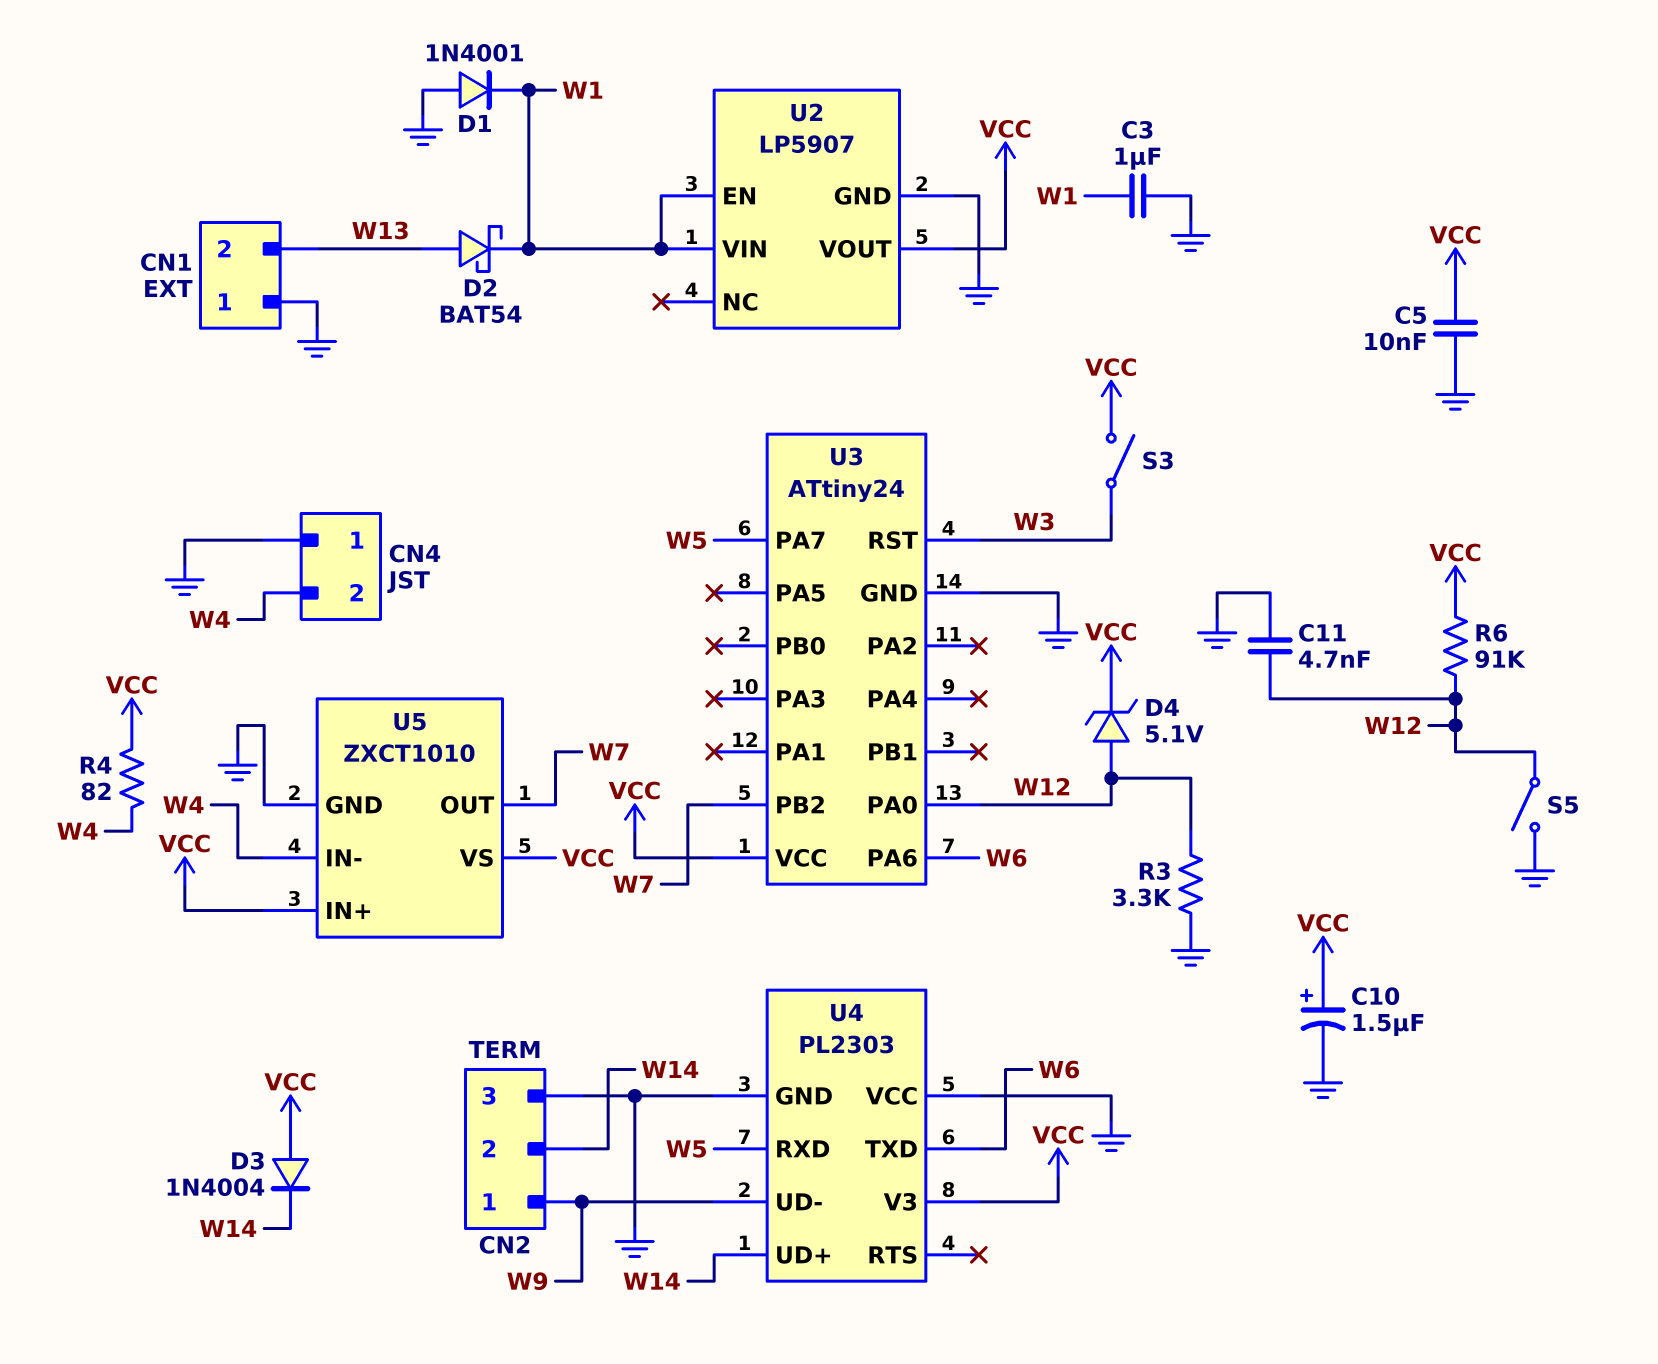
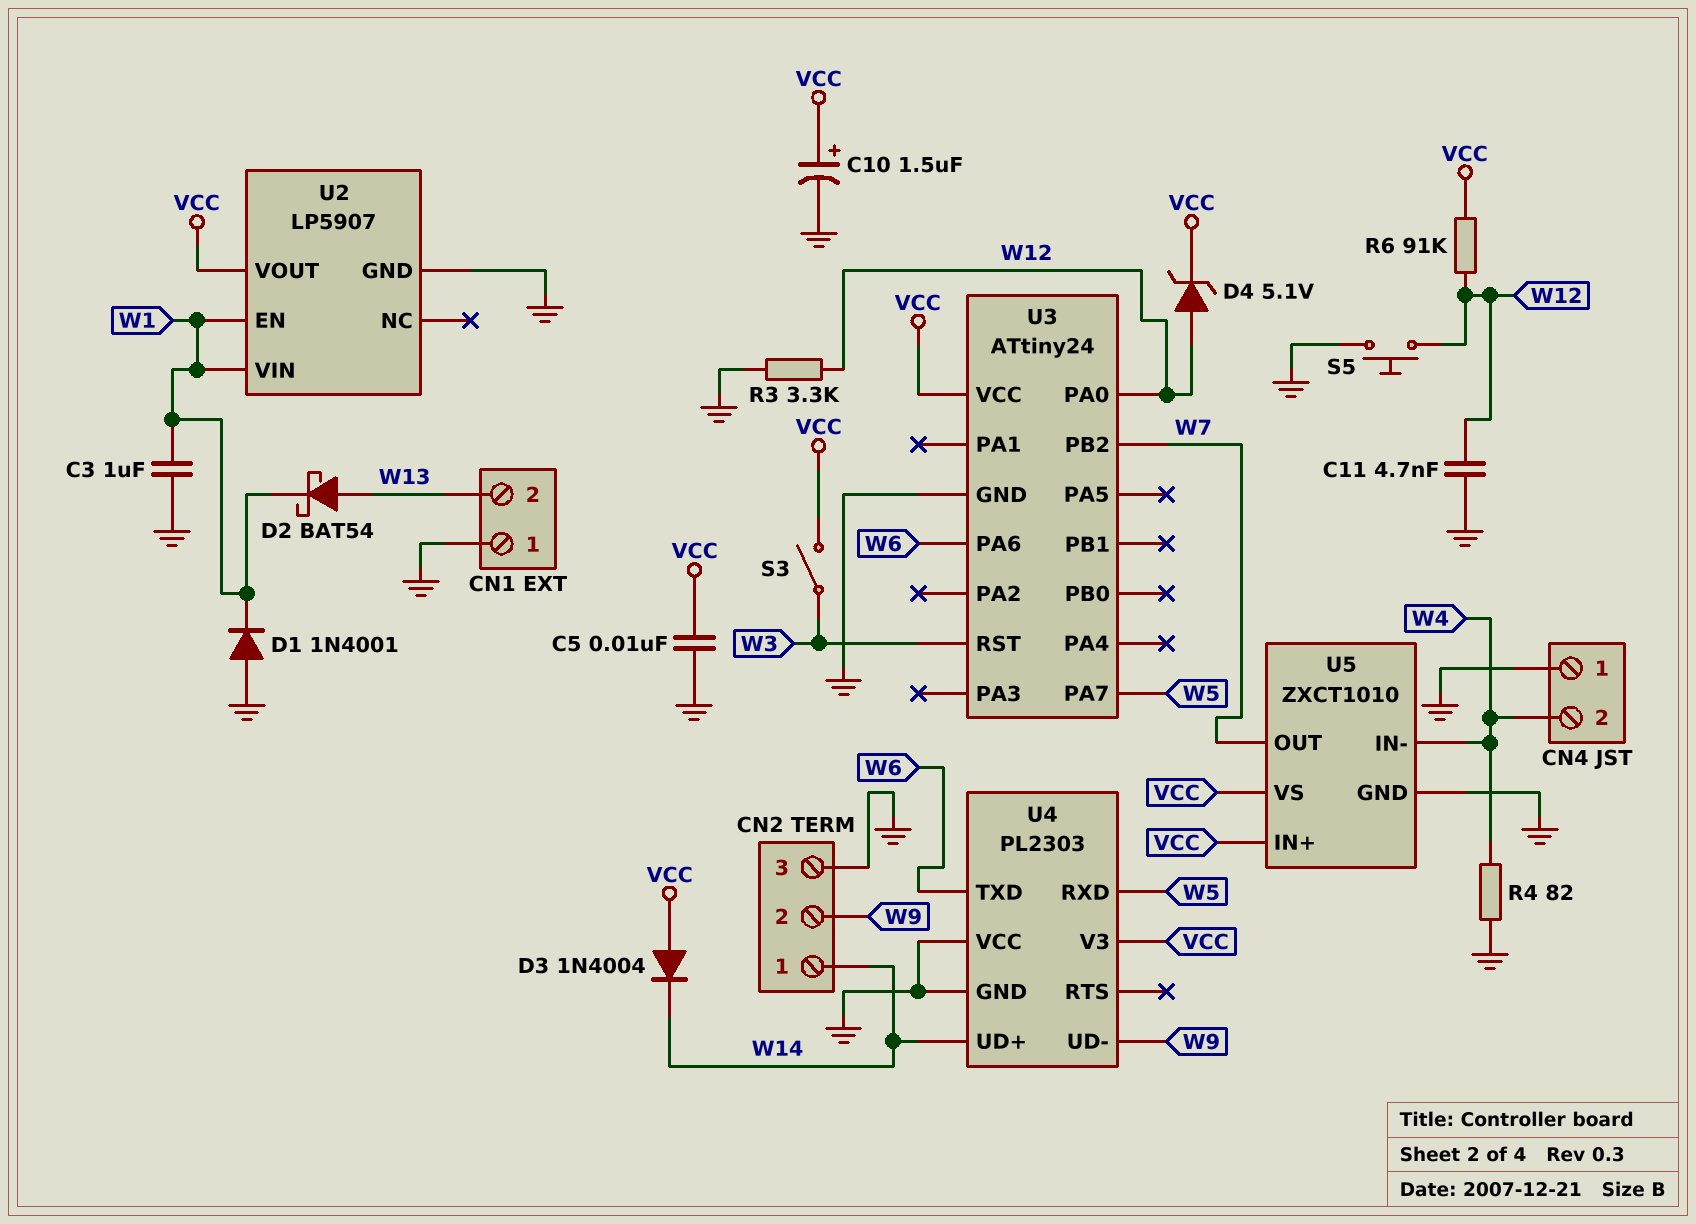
CN2 pin 1: W9 -> W14
CN2 pin 2: W14 -> W9
R4: 82 (VCC, W4) -> 82 (GND, W4)
S5: switch (GND, W12) -> button (GND, W12)

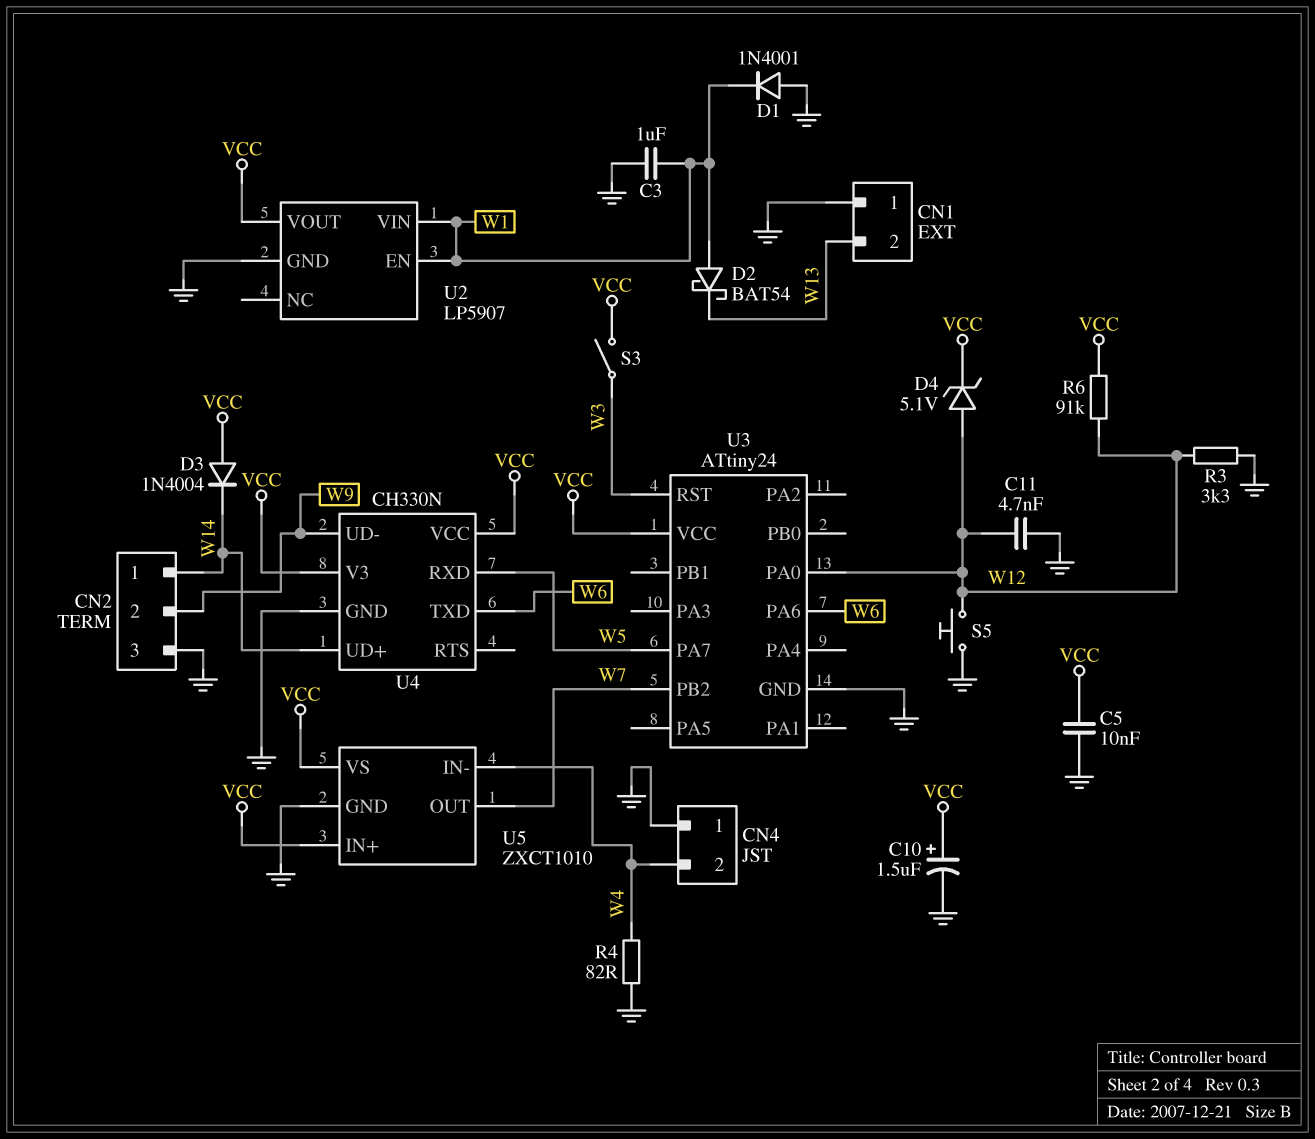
D2: schottky BAT54 (A W13, K W1) -> schottky BAT54 (A W1, K W13)
U4: PL2303 -> CH330N
U4 pin VCC: GND -> VCC

